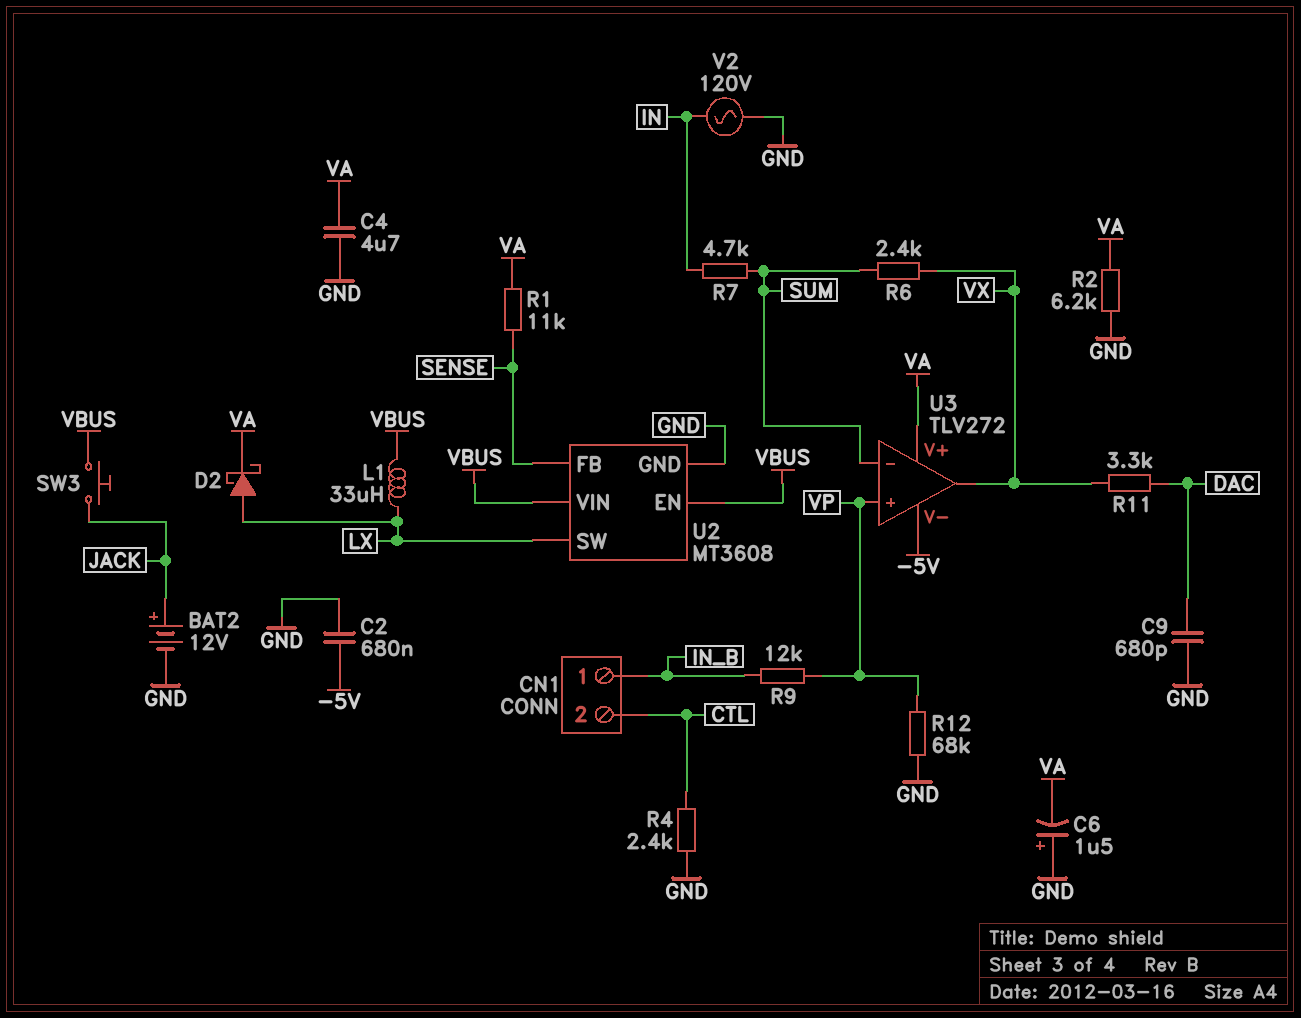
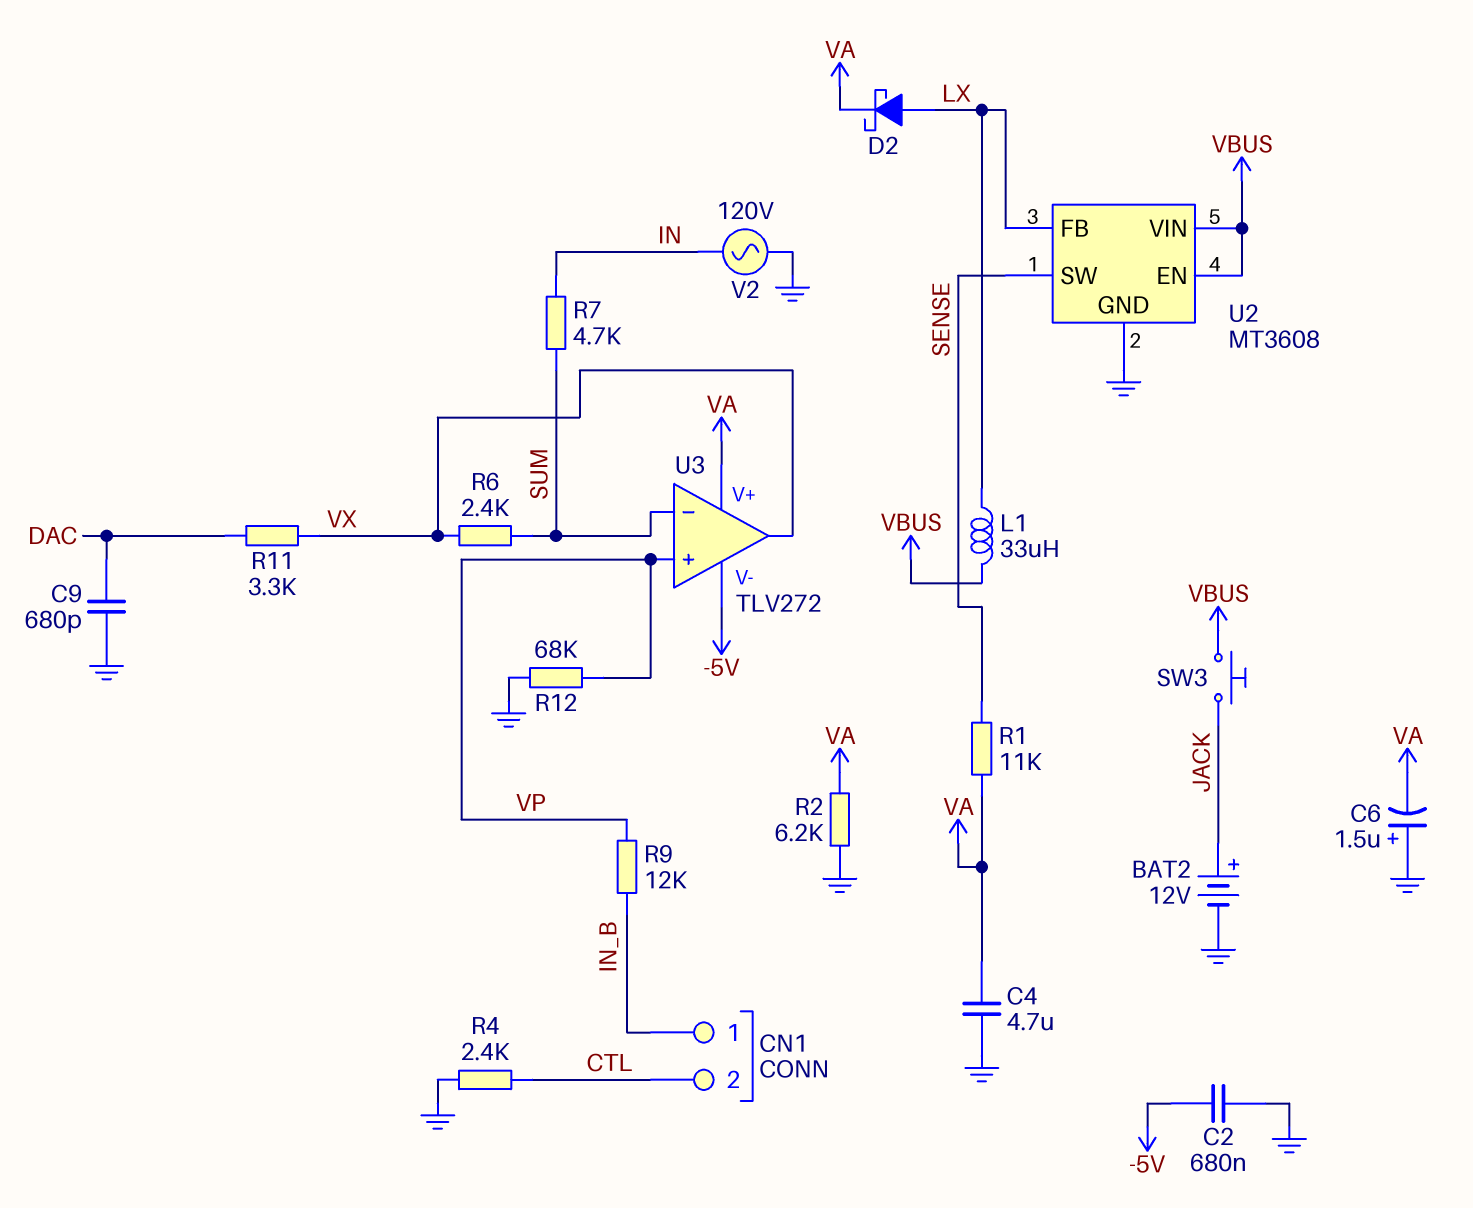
U2 pin FB: SENSE -> LX
U2 pin SW: LX -> SENSE

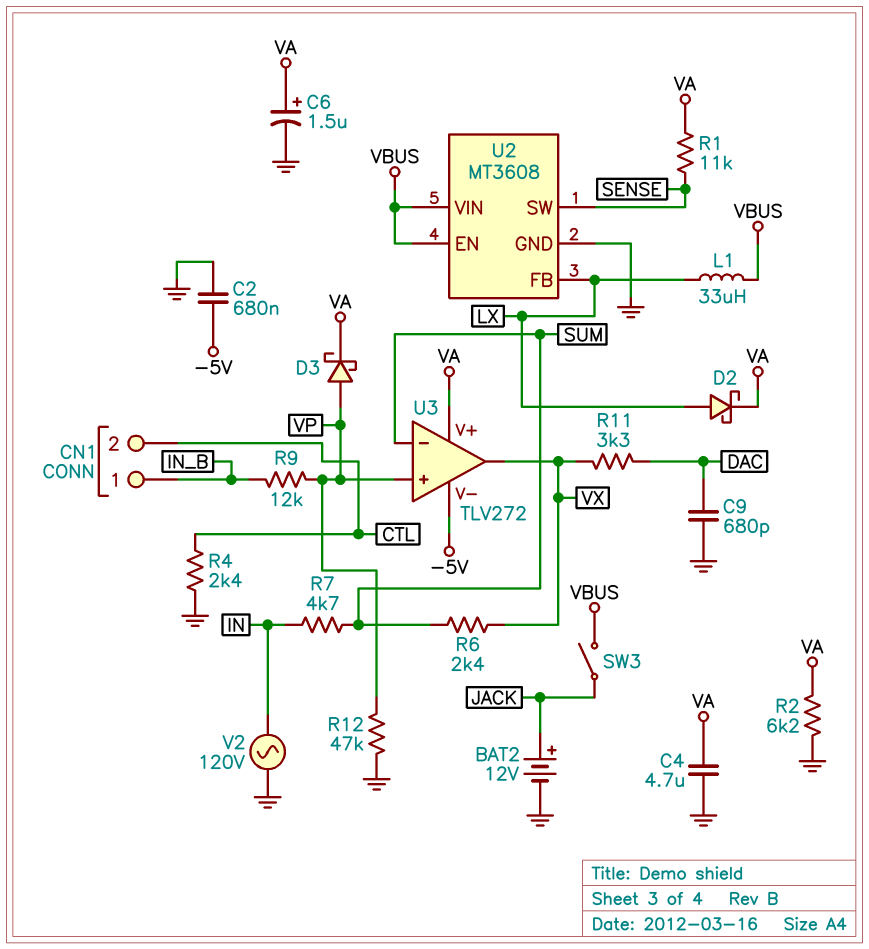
C6: 1.5uF (plus GND, minus VA) -> 1.5uF (plus VA, minus GND)
D3: none -> schottky (A VP, K VA)
R12: 68k (GND, VP) -> 47k (GND, VP)
SW3: button (JACK, VBUS) -> switch (JACK, VBUS)

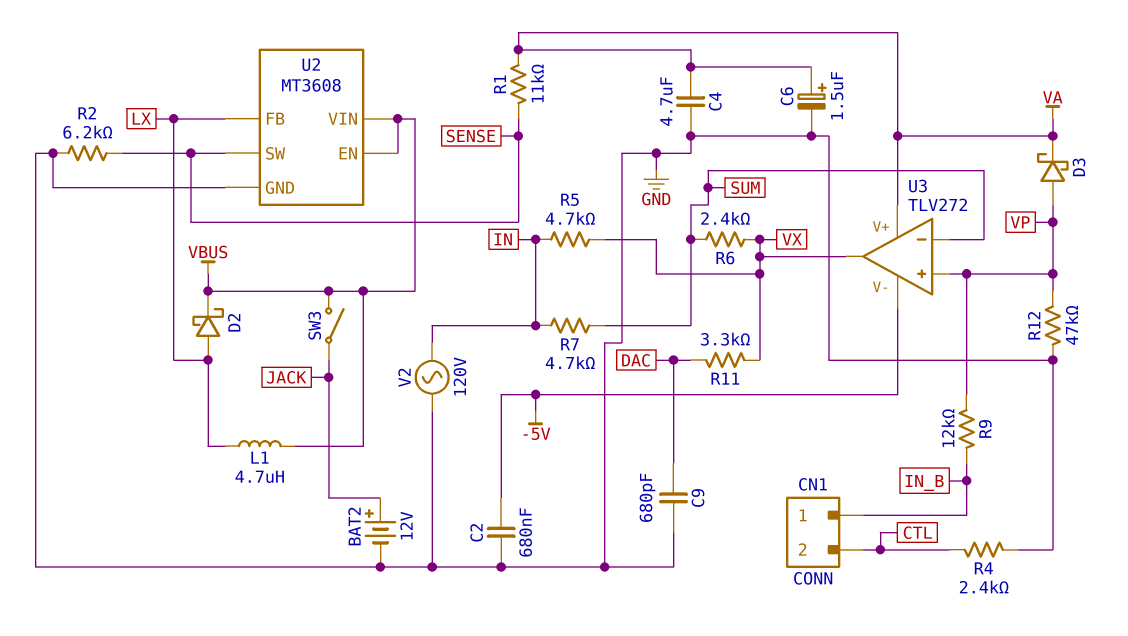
D2: schottky (A LX, K VA) -> schottky (A LX, K VBUS)
L1: 33uH (LX, VBUS) -> 4.7uH (LX, VBUS)
R2: 6.2k (GND, VA) -> 6.2k (GND, SENSE)
R5: none -> 4.7k (IN, VX)

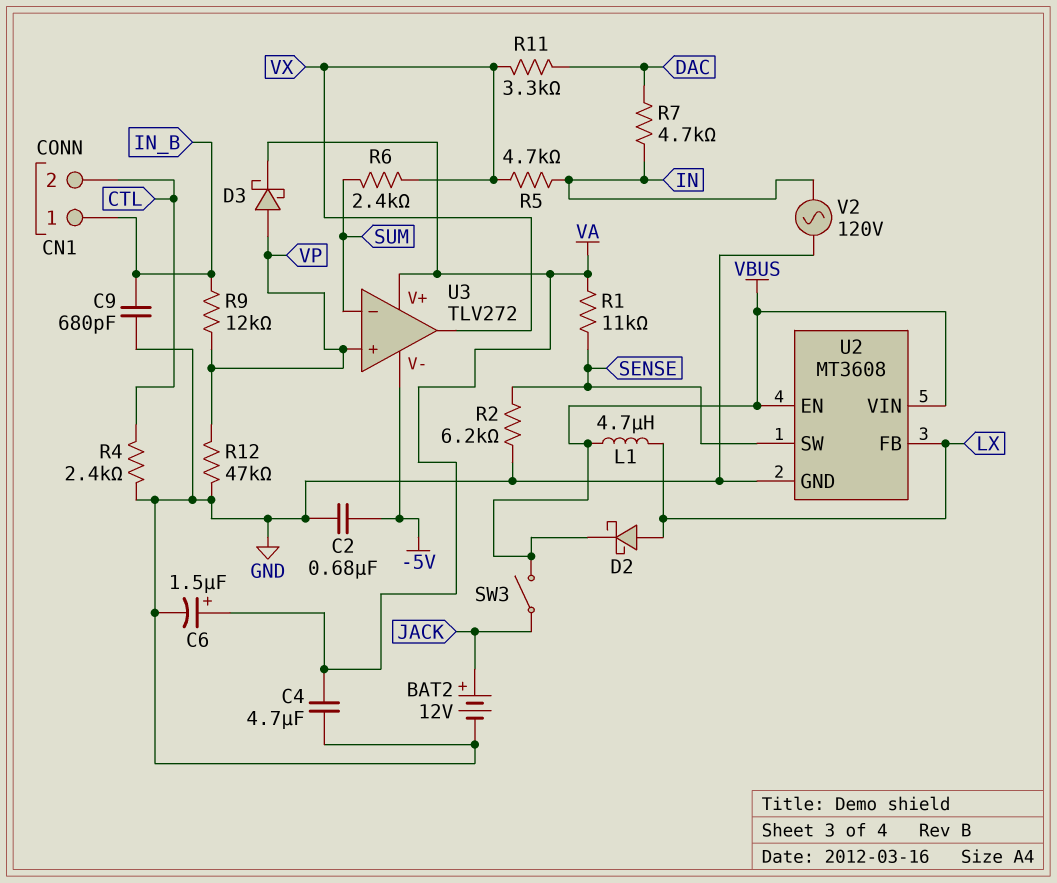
C9: 680pF (DAC, GND) -> 680pF (GND, IN_B)
R7: 4.7k (IN, SUM) -> 4.7k (DAC, IN)

